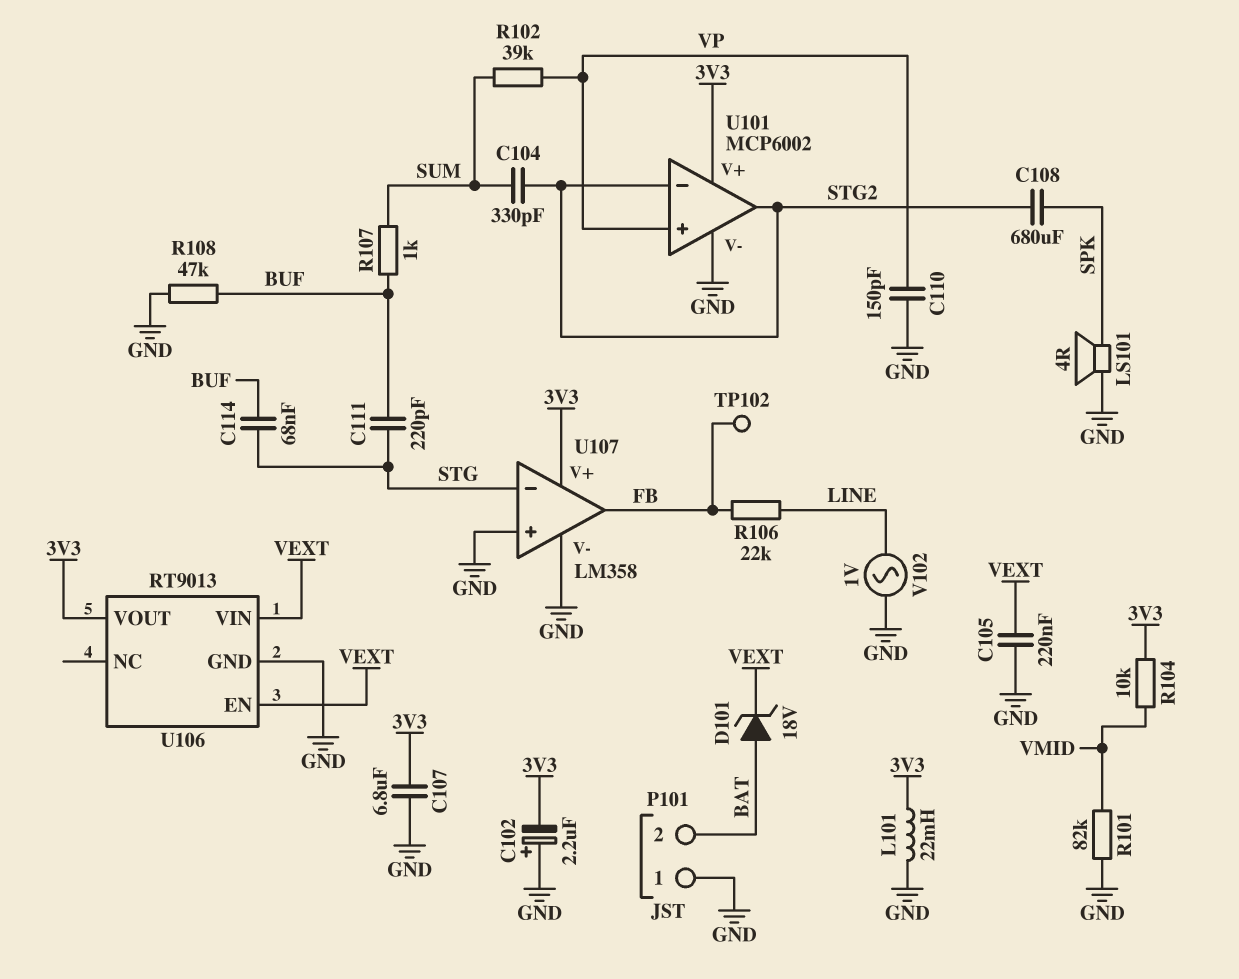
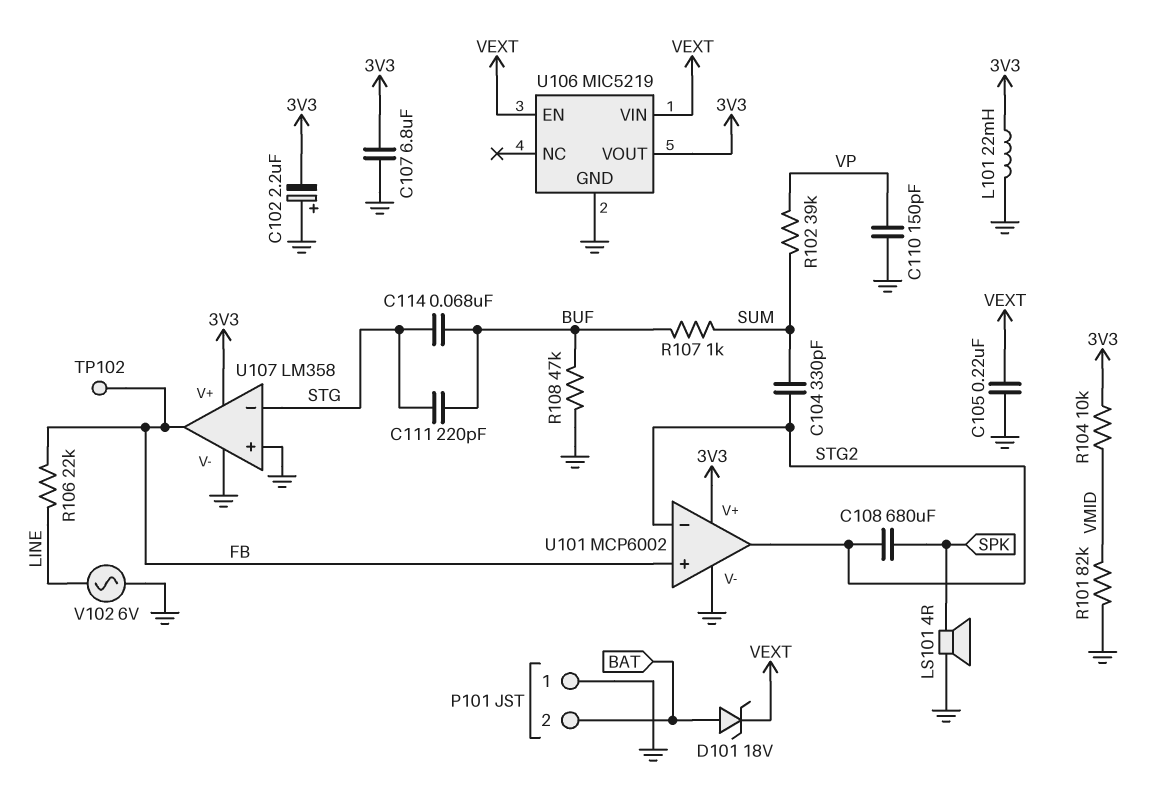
U101 pin in+: VP -> FB
U106: RT9013 -> MIC5219
V102: AC 1V (GND, LINE) -> AC 6V (GND, LINE)

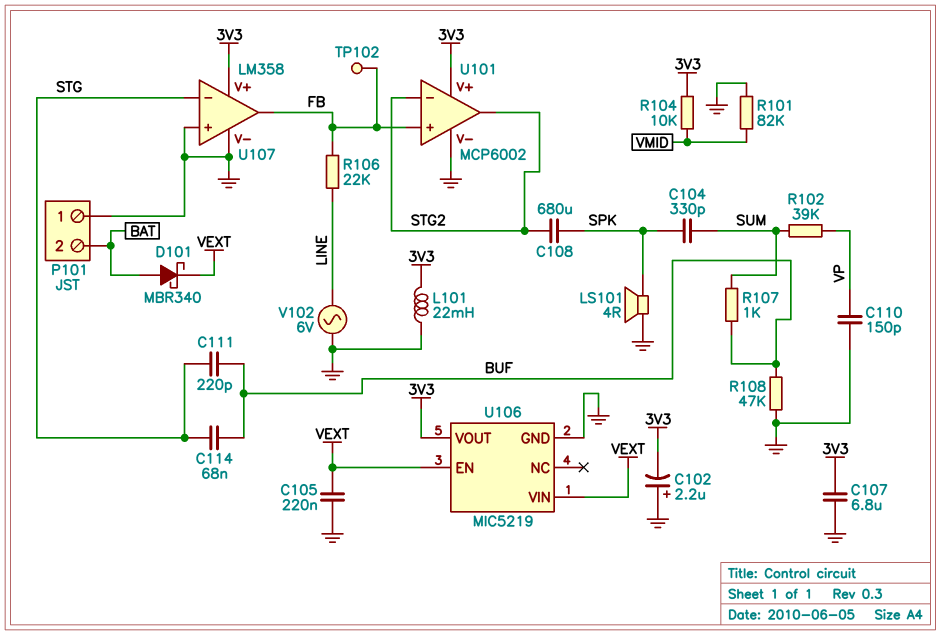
C104: 330pF (STG2, SUM) -> 330pF (SPK, SUM)
D101: zener 18V (A BAT, K VEXT) -> schottky MBR340 (A BAT, K VEXT)

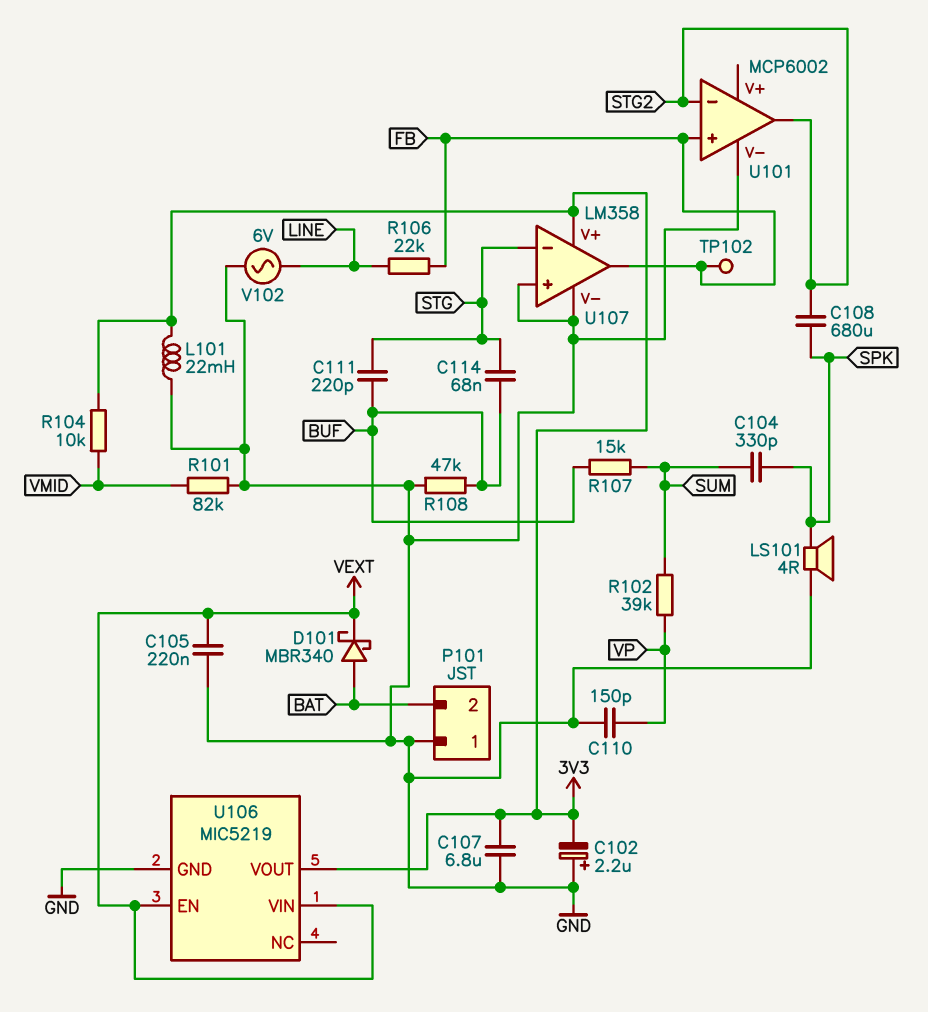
R107: 1k (BUF, SUM) -> 15k (BUF, SUM)
U101 pin V+: 3V3 -> none

